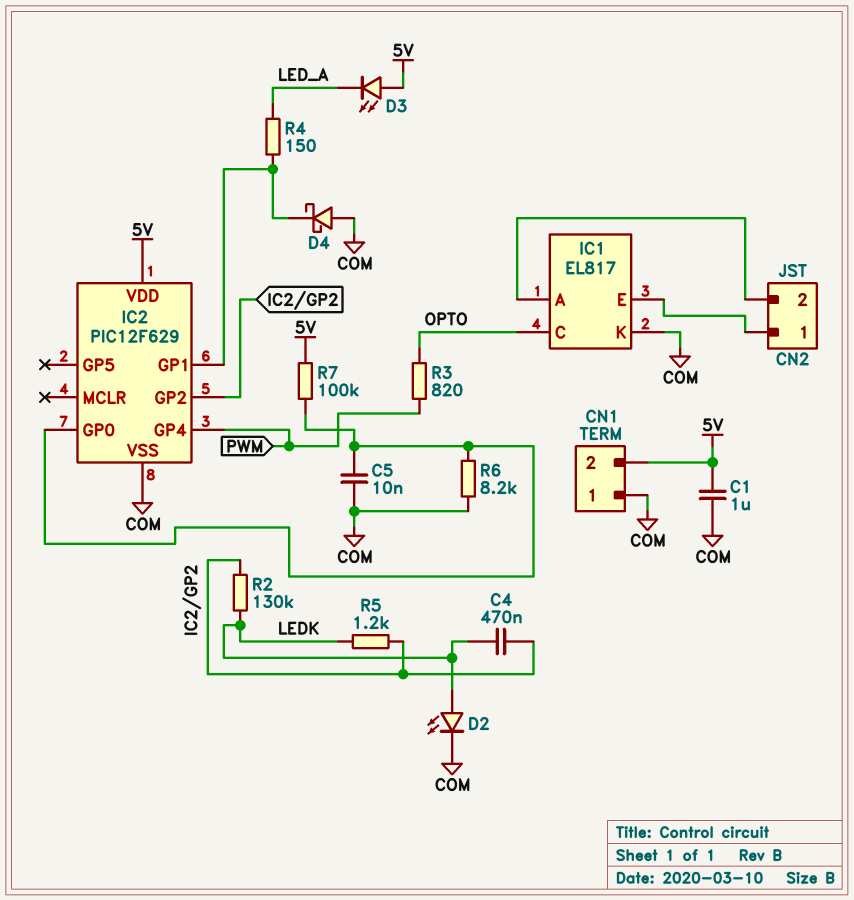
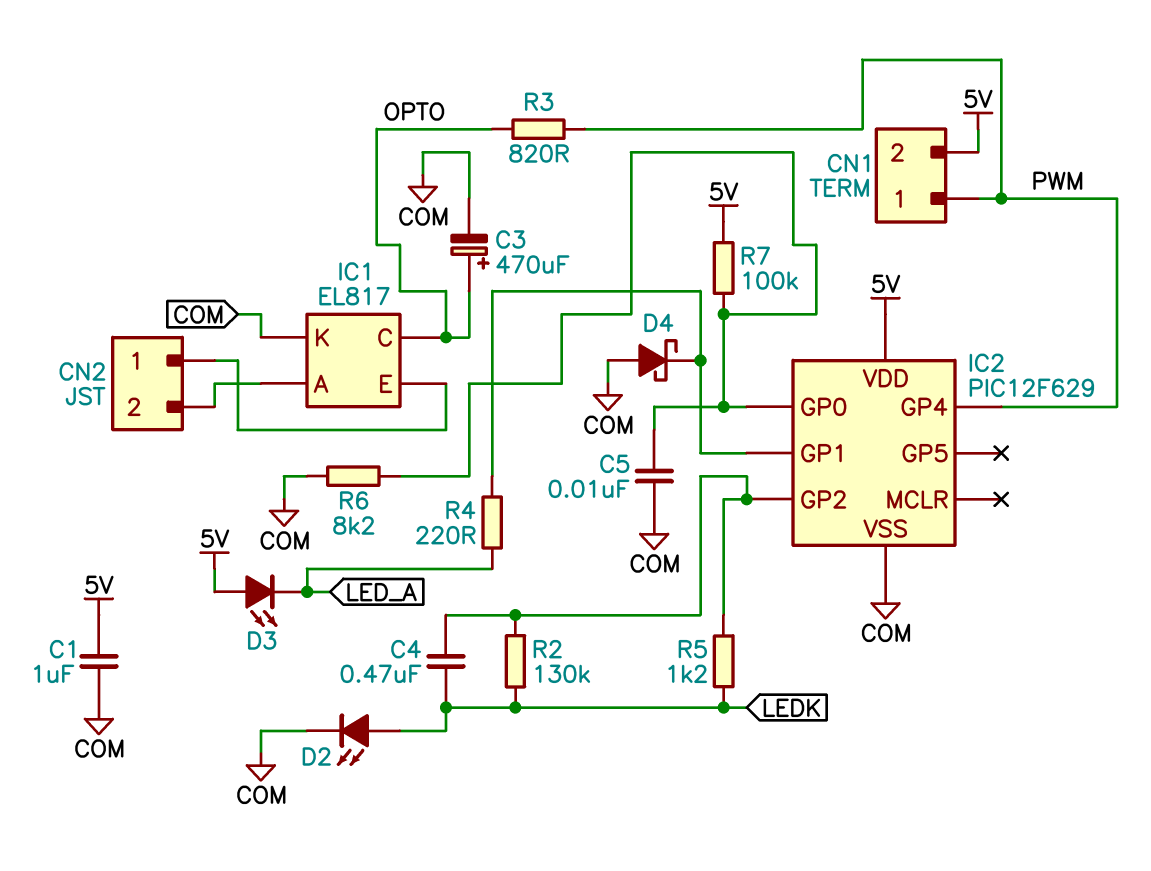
C3: none -> 470uF (plus OPTO, minus COM)
CN1 pin 1: COM -> PWM
R4: 150 (IC2/GP1, LED_A) -> 220 (IC2/GP1, LED_A)

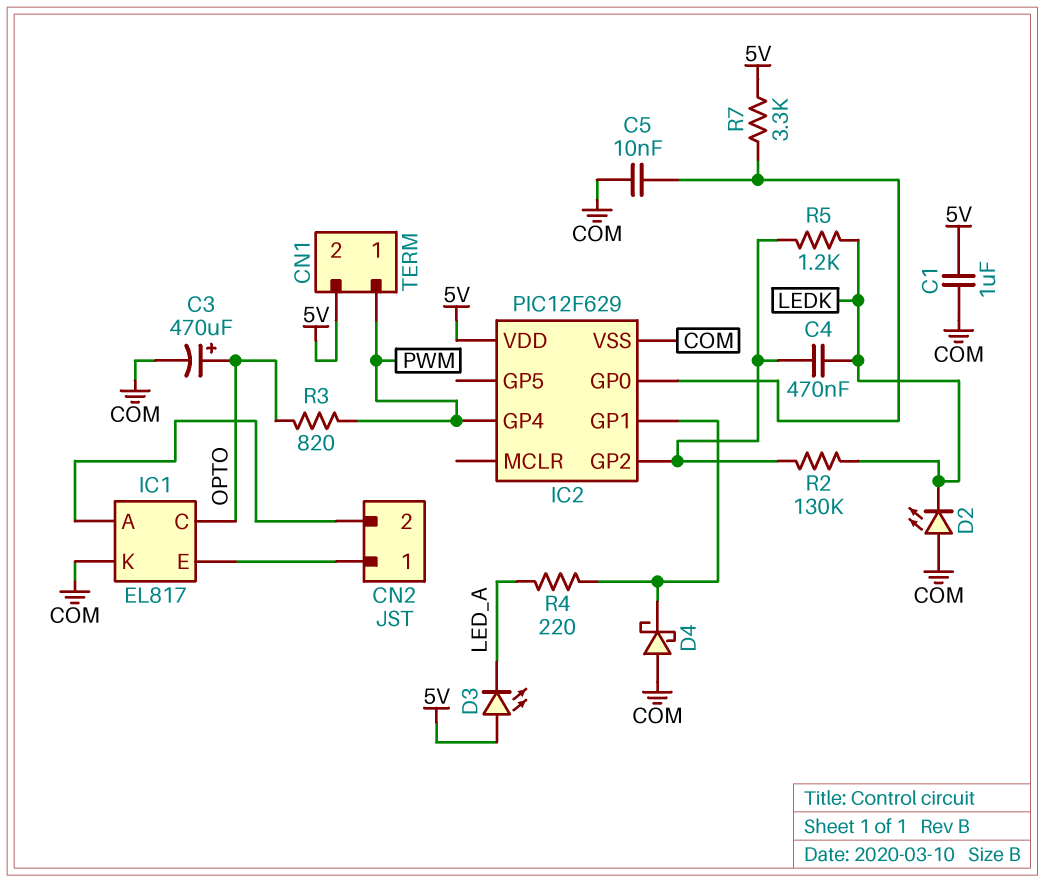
D2: LED (A LEDK, K COM) -> LED (A COM, K LEDK)
R6: 8.2k (COM, IC2/GP0) -> none
R7: 100k (5V, IC2/GP0) -> 3.3k (5V, IC2/GP0)

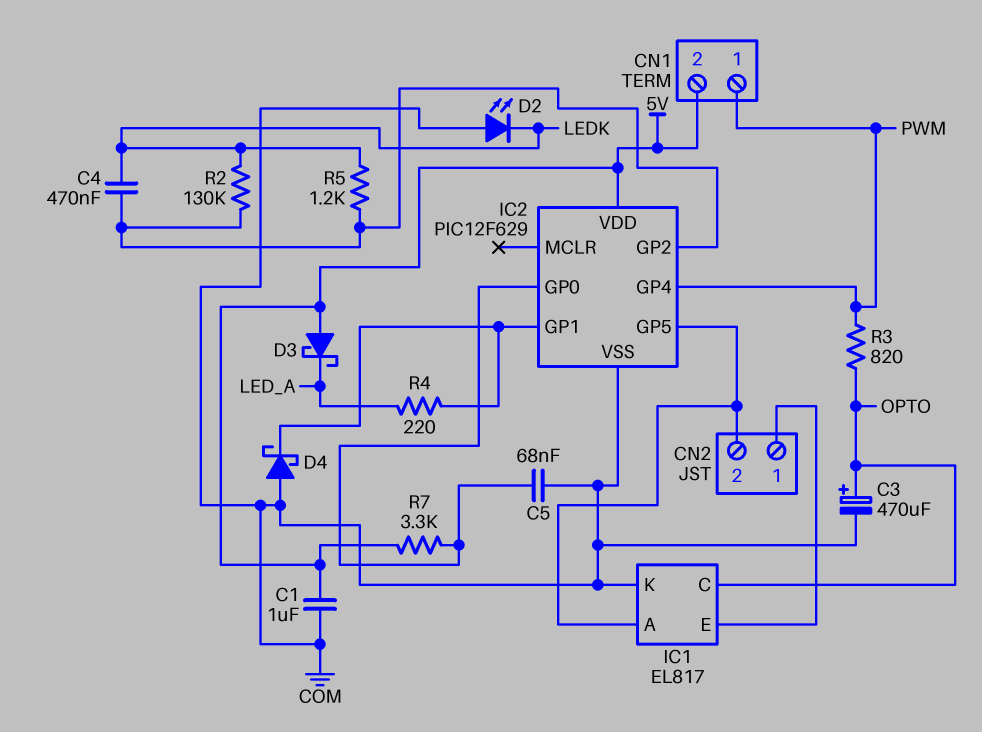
C5: 10nF (COM, IC2/GP0) -> 68nF (COM, IC2/GP0)
D3: LED (A 5V, K LED_A) -> schottky (A 5V, K LED_A)
IC2 pin GP5: none -> CN2/2

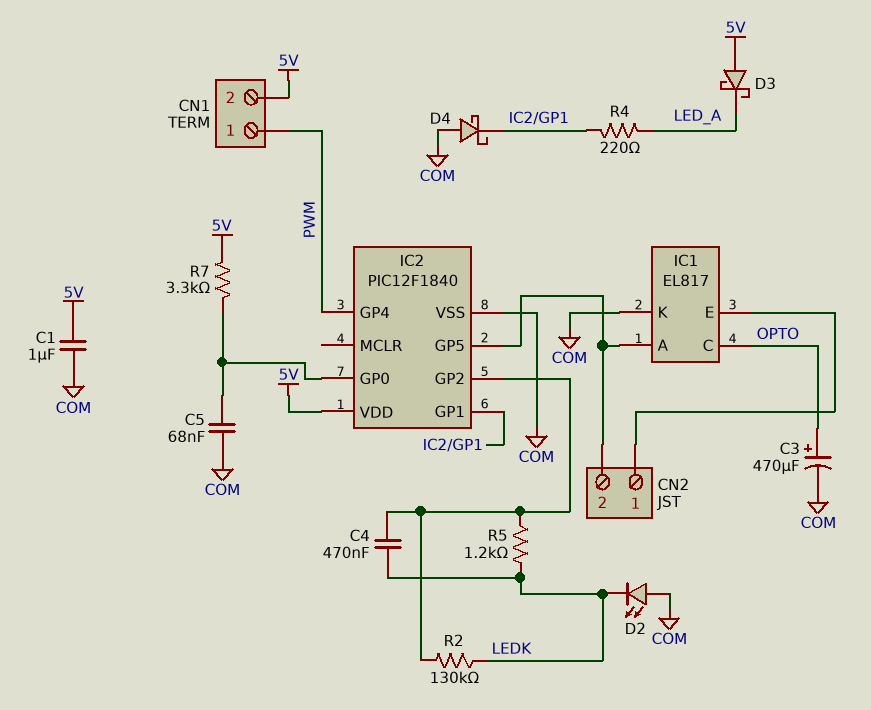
IC2: PIC12F629 -> PIC12F1840
R3: 820 (OPTO, PWM) -> none

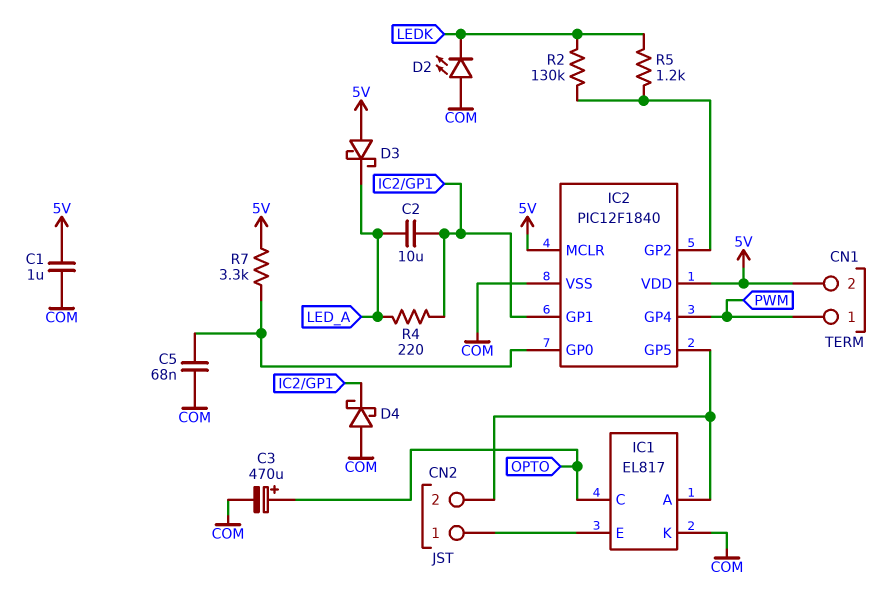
C2: none -> 10uF (IC2/GP1, LED_A)
C4: 470nF (IC2/GP2, LEDK) -> none
IC2 pin MCLR: none -> 5V

